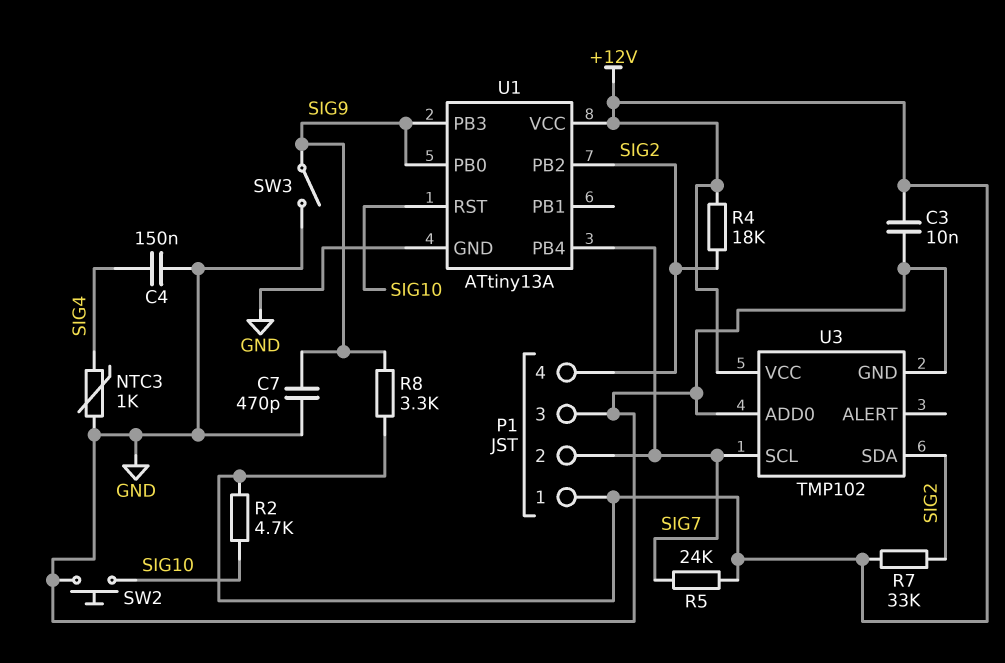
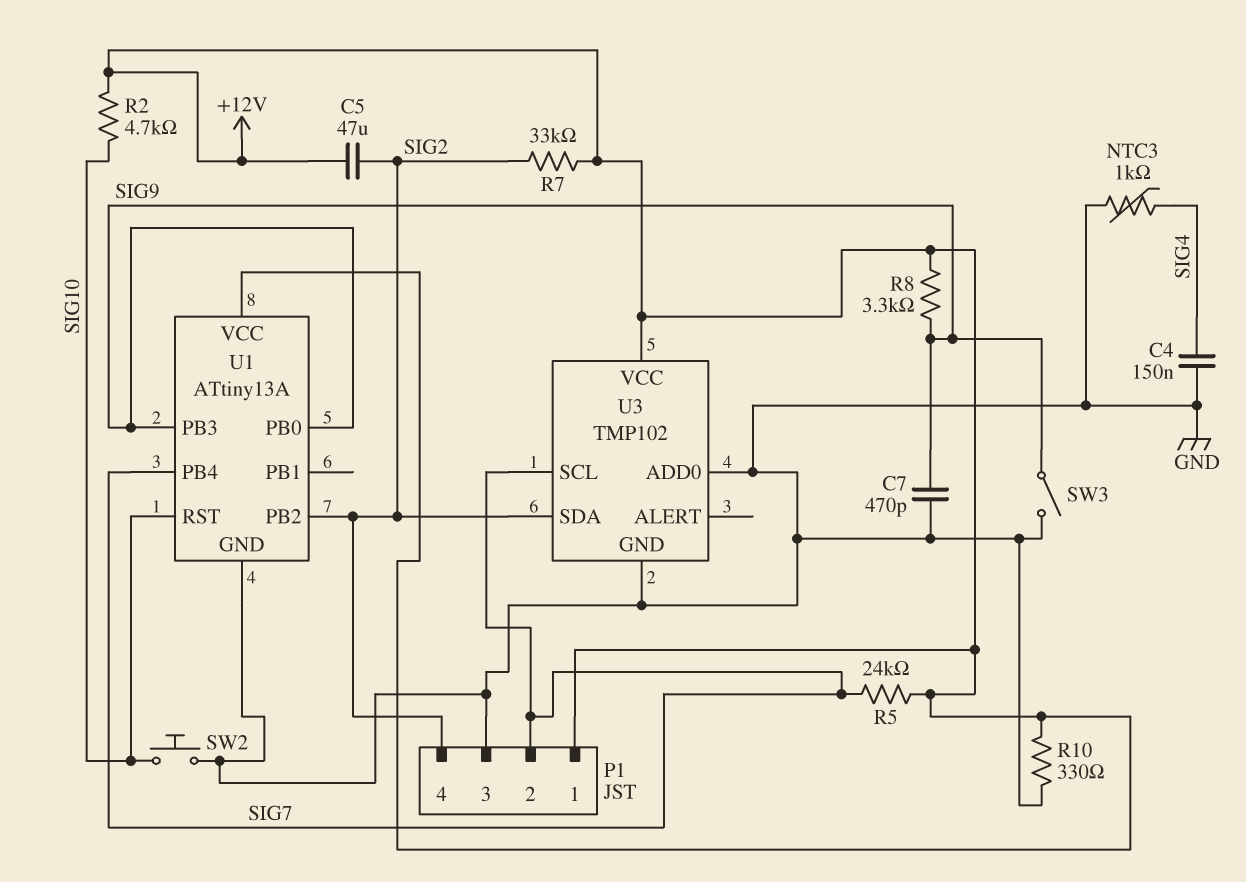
C3: 10nF (+12V, GND) -> none
C5: none -> 47uF (+12V, SIG2)
R4: 18k (+12V, SIG2) -> none
R10: none -> 330 (+12V, GND)

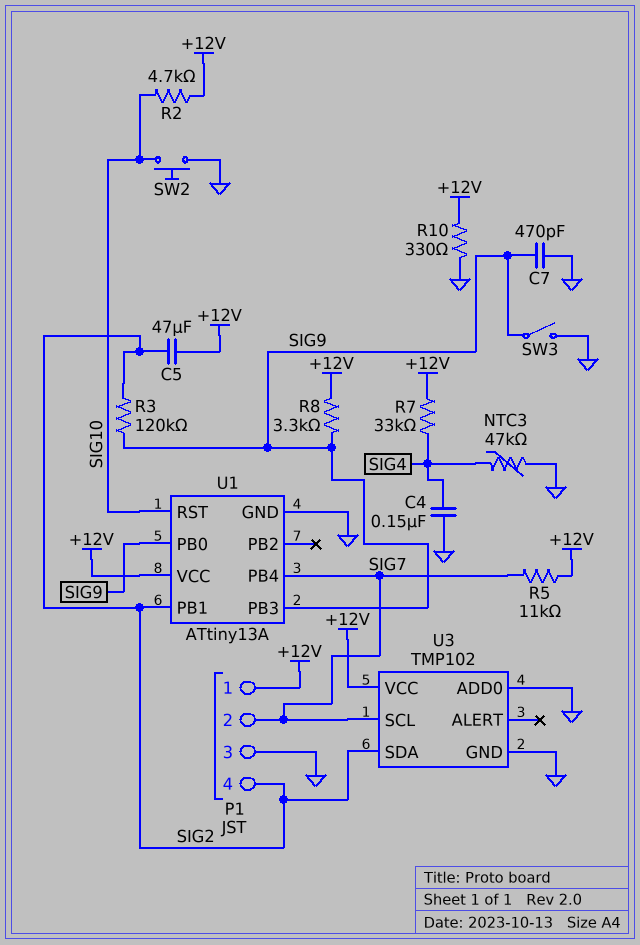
NTC3: 1k (GND, SIG4) -> 47k (GND, SIG4)
R3: none -> 120k (SIG2, SIG9)
R5: 24k (+12V, SIG7) -> 11k (+12V, SIG7)
R7: 33k (+12V, SIG2) -> 33k (+12V, SIG4)
U1 pin PB1: none -> SIG2
U1 pin PB2: SIG2 -> none

